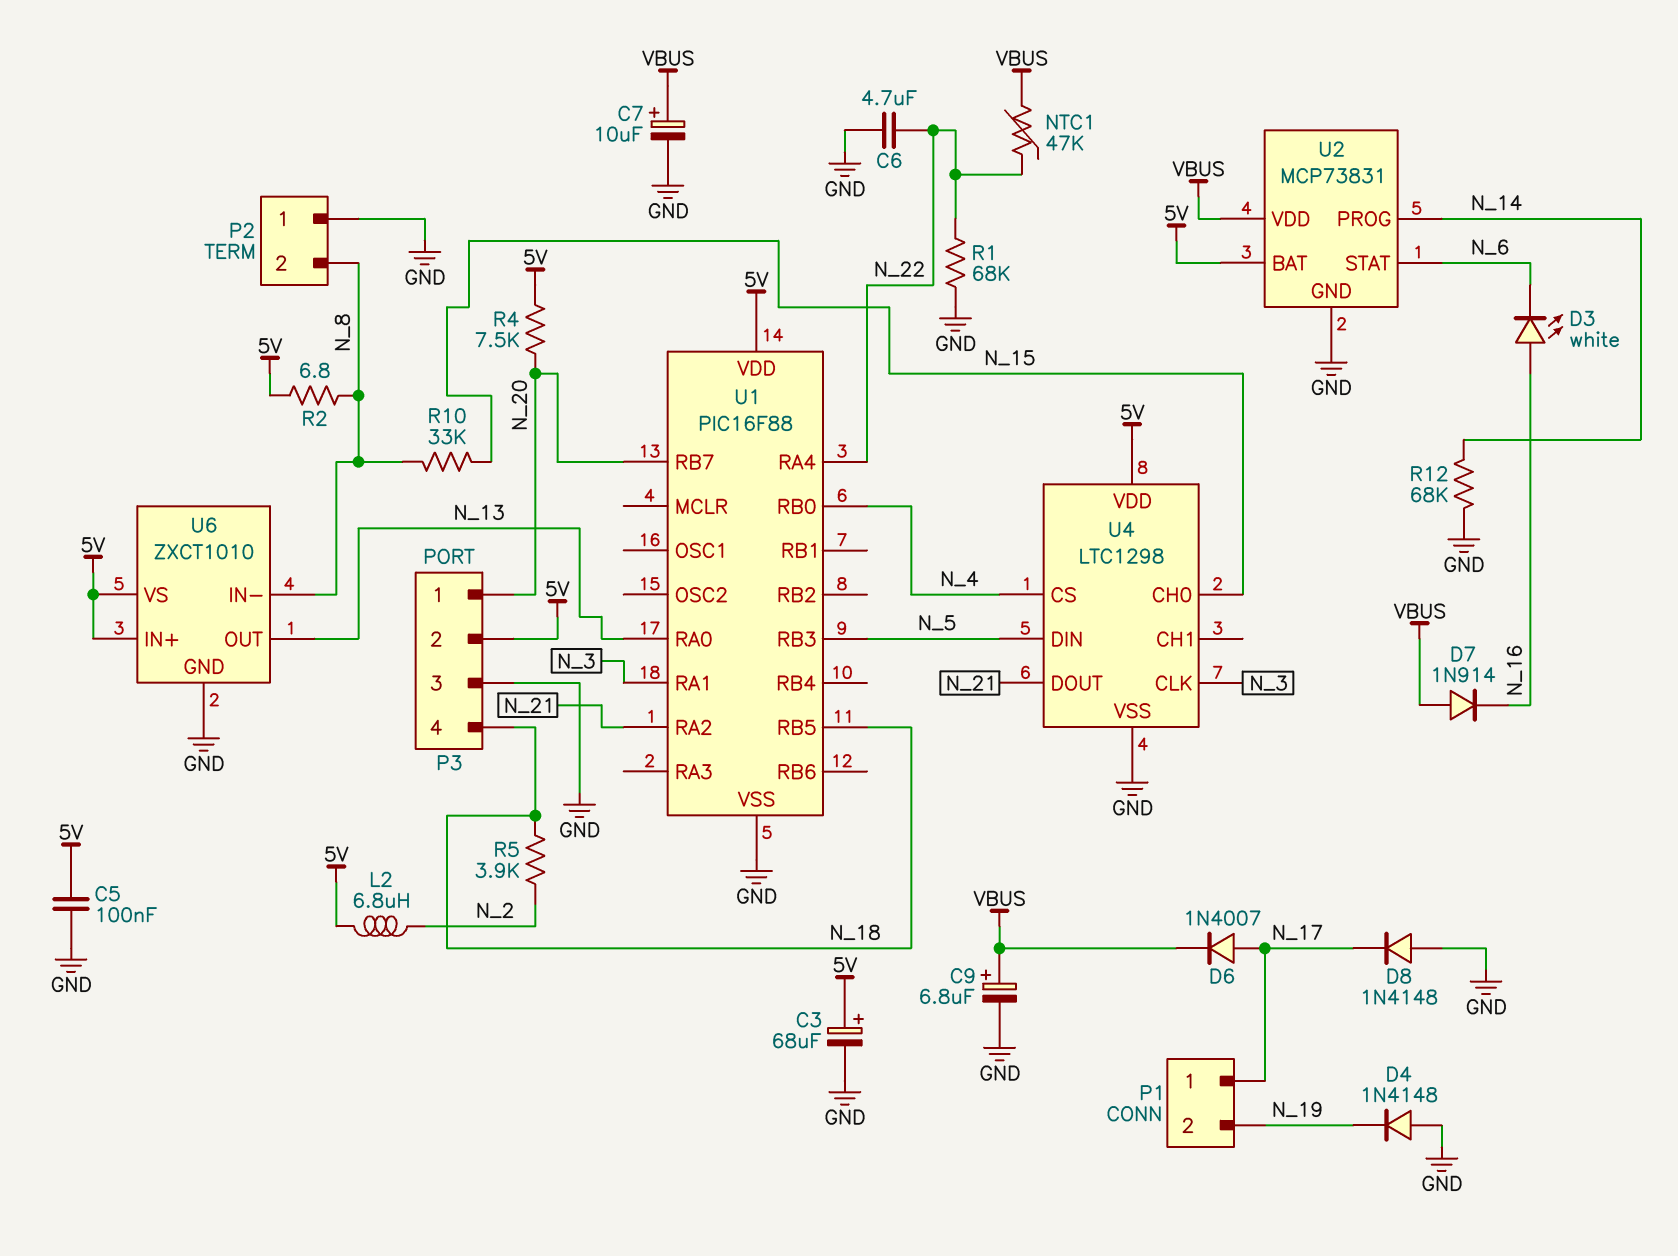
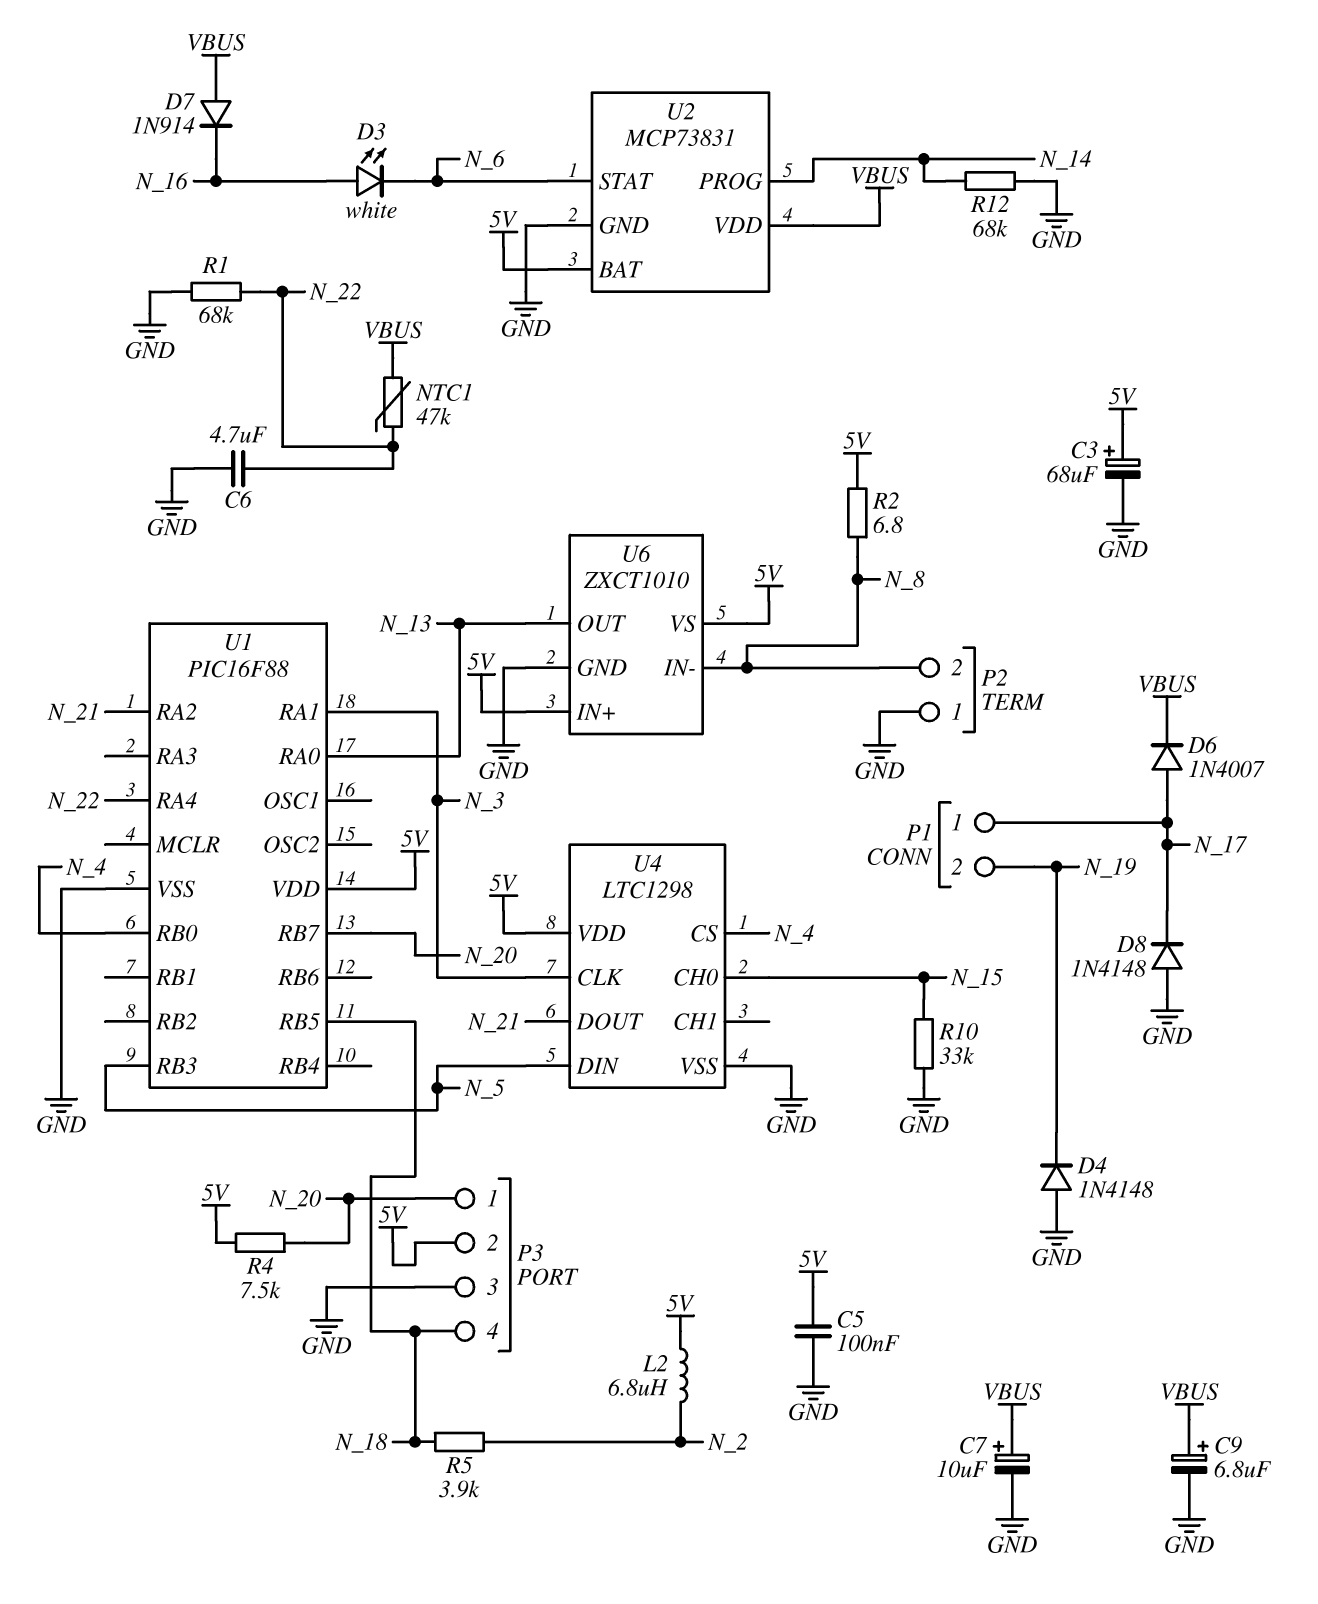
R10: 33k (N_8, N_15) -> 33k (GND, N_15)

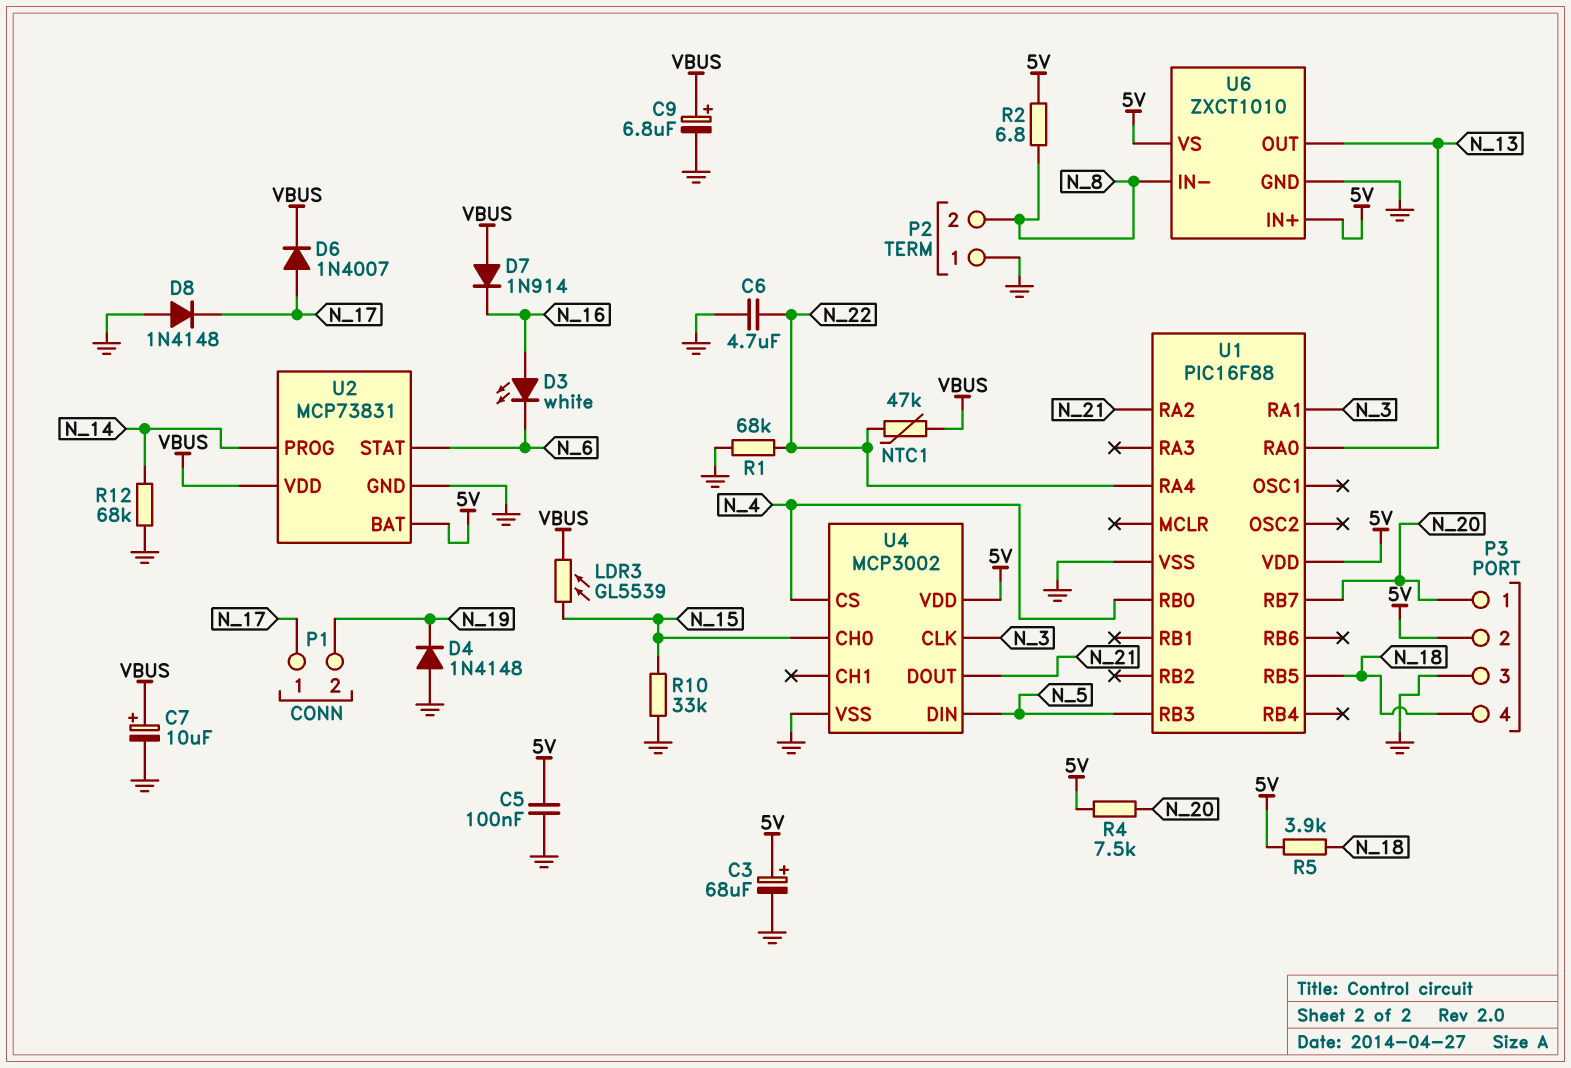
L2: 6.8uH (5V, N_2) -> none
LDR3: none -> GL5539 (N_15, VBUS)
R5: 3.9k (N_2, N_18) -> 3.9k (5V, N_18)
U4: LTC1298 -> MCP3002

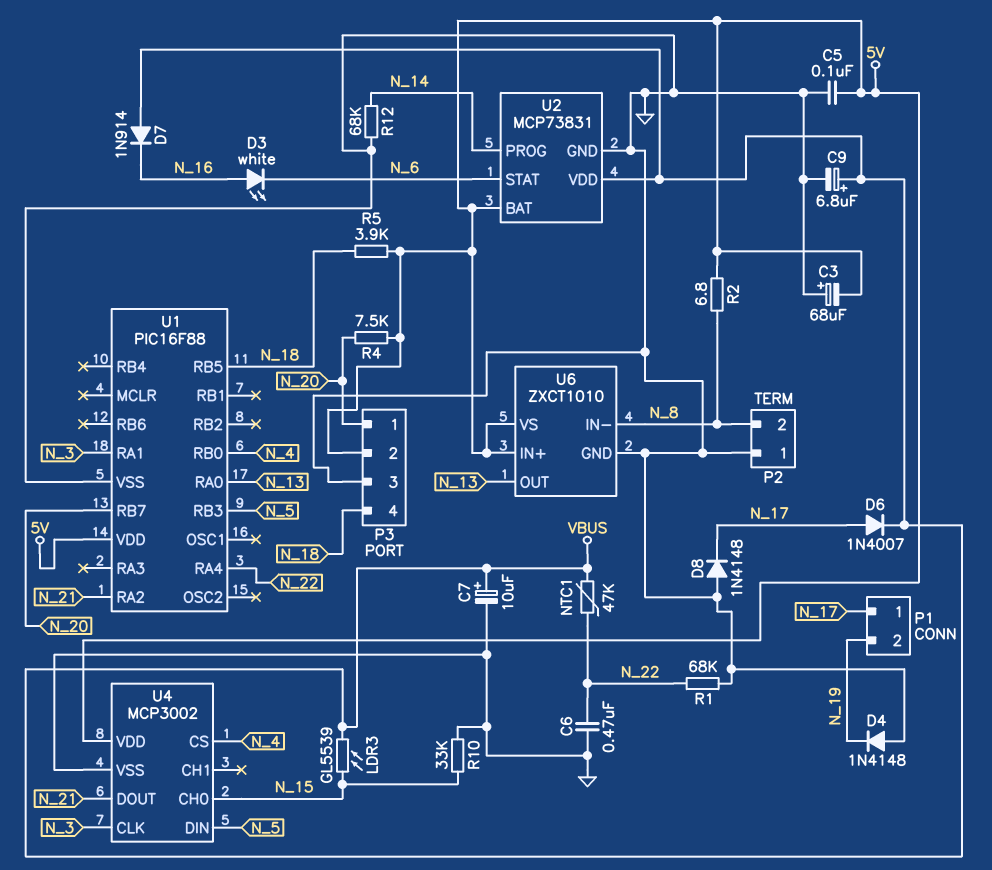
C3: 68uF (plus 5V, minus GND) -> 68uF (plus GND, minus 5V)
C6: 4.7uF (GND, N_22) -> 470nF (GND, N_22)

